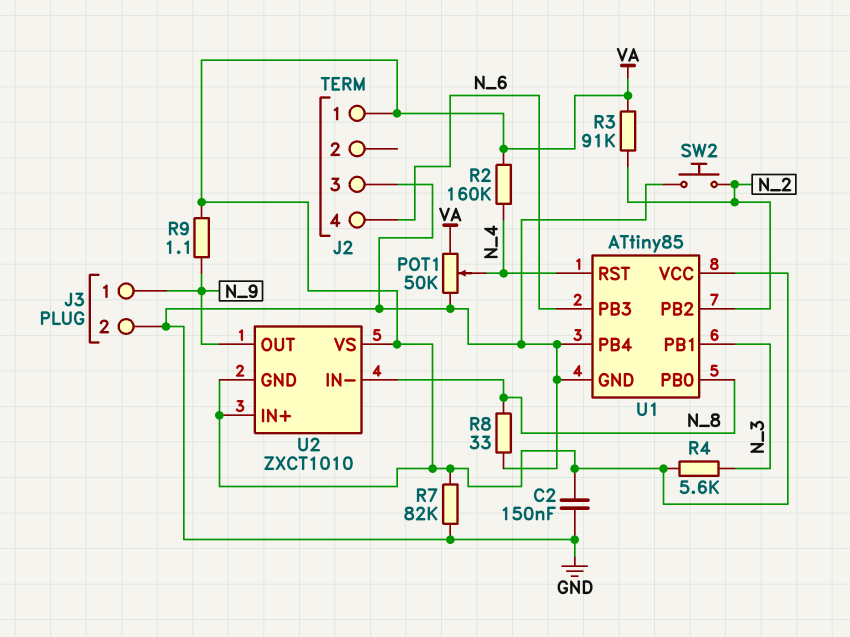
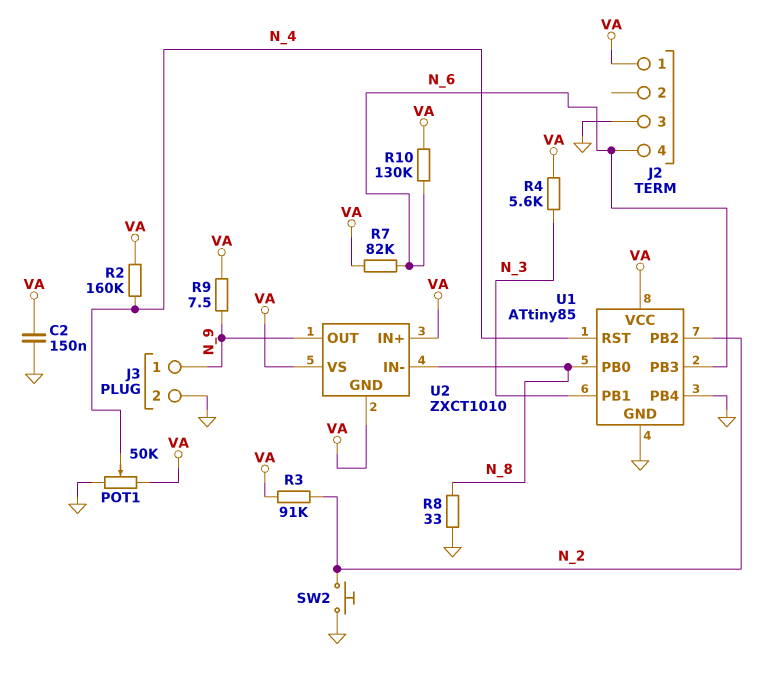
R7: 82k (GND, VA) -> 82k (N_6, VA)
R9: 1.1 (N_9, VA) -> 7.5 (N_9, VA)
R10: none -> 130k (N_6, VA)

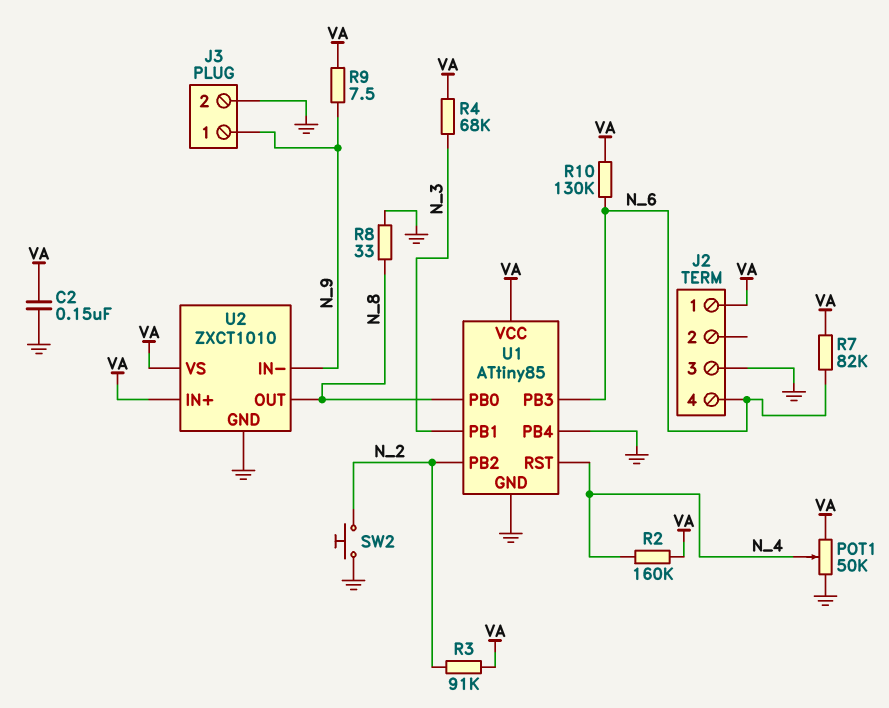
R4: 5.6k (N_3, VA) -> 68k (N_3, VA)
U2 pin GND: VA -> GND
U2 pin IN-: N_8 -> N_9
U2 pin OUT: N_9 -> N_8

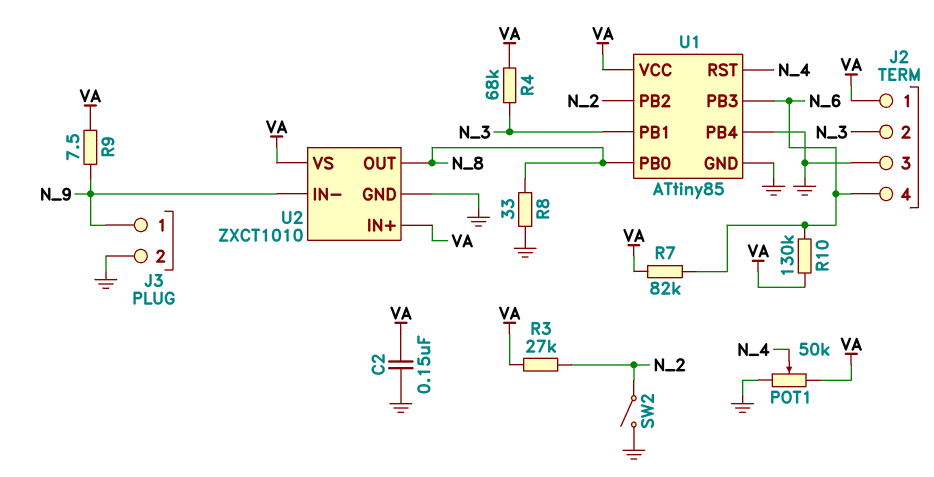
J2 pin 2: none -> N_3
R2: 160k (N_4, VA) -> none
R3: 91k (N_2, VA) -> 27k (N_2, VA)
SW2: button (GND, N_2) -> switch (GND, N_2)

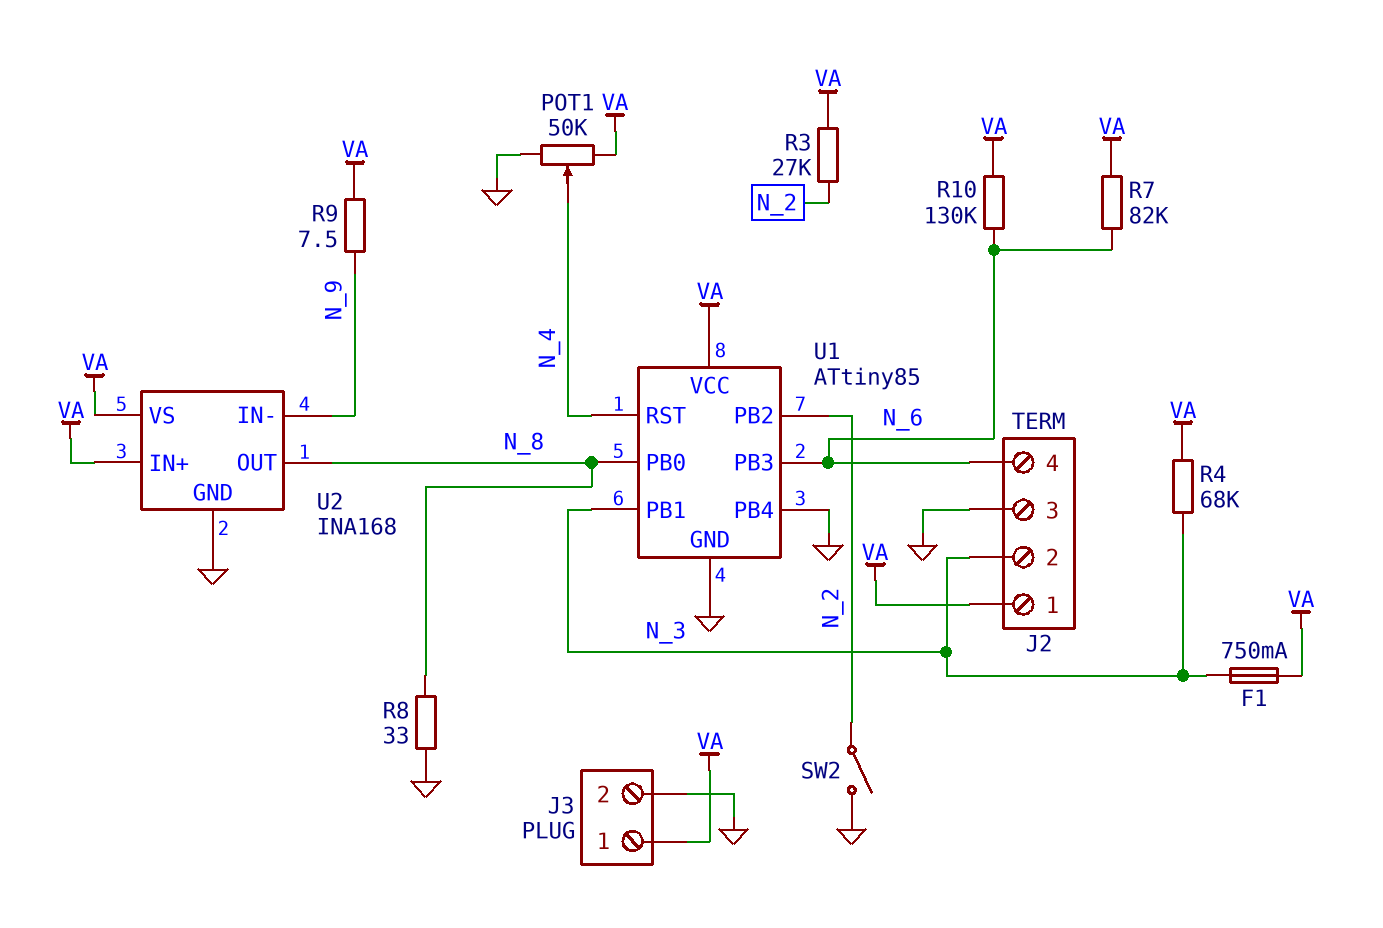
C2: 150nF (GND, VA) -> none
F1: none -> 750mA (N_3, VA)
J3 pin 1: N_9 -> VA
U2: ZXCT1010 -> INA168

